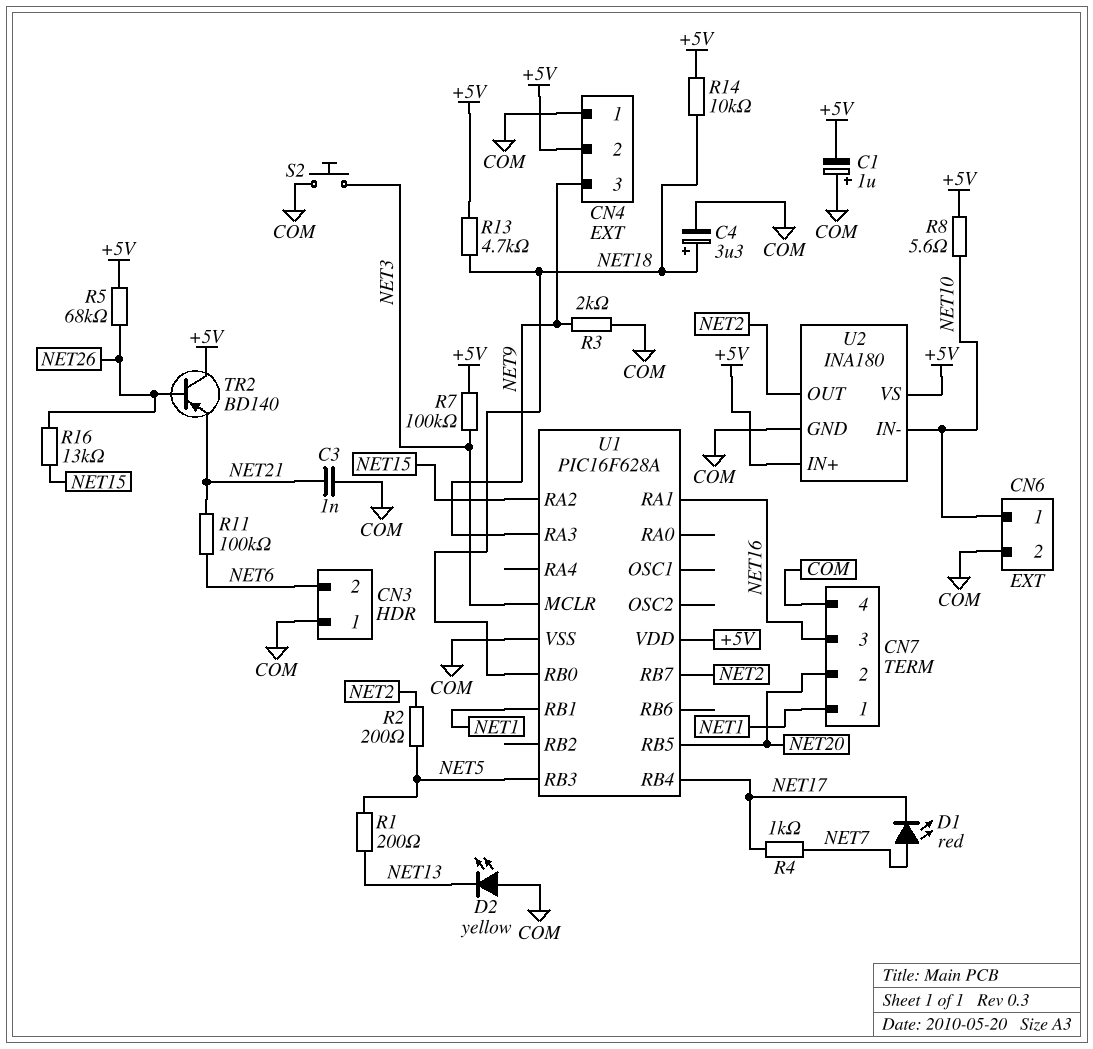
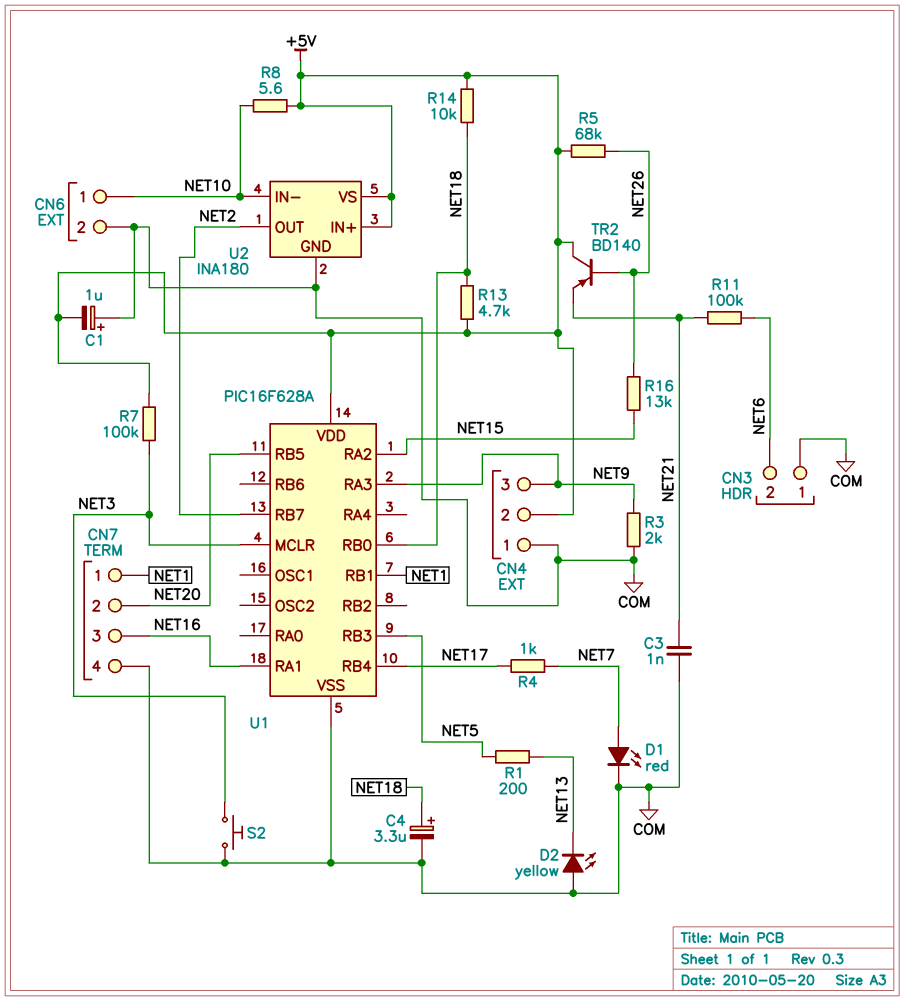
D1: LED red (A NET7, K NET17) -> LED red (A NET7, K COM)
R2: 200 (NET2, NET5) -> none

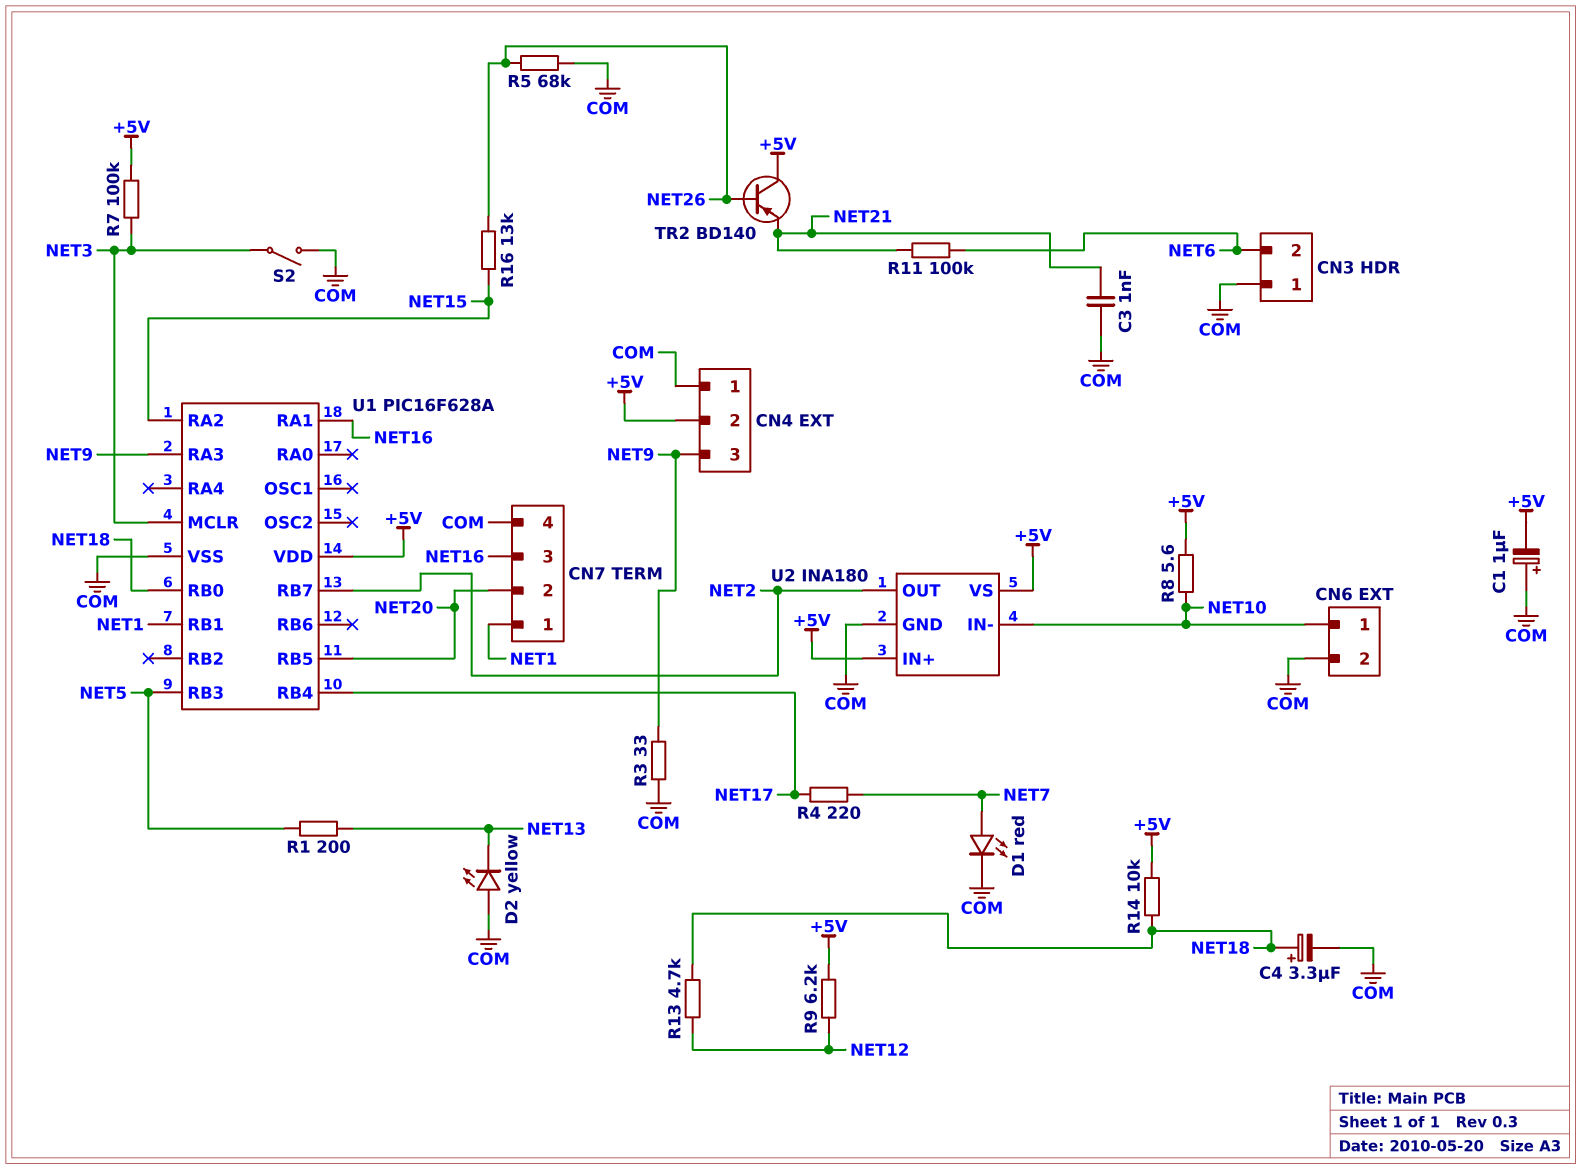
R3: 2k (COM, NET9) -> 33 (COM, NET9)
R4: 1k (NET7, NET17) -> 220 (NET7, NET17)
R5: 68k (+5V, NET26) -> 68k (COM, NET26)
R9: none -> 6.2k (+5V, NET12)
R13: 4.7k (+5V, NET18) -> 4.7k (NET12, NET18)
S2: button (COM, NET3) -> switch (COM, NET3)

